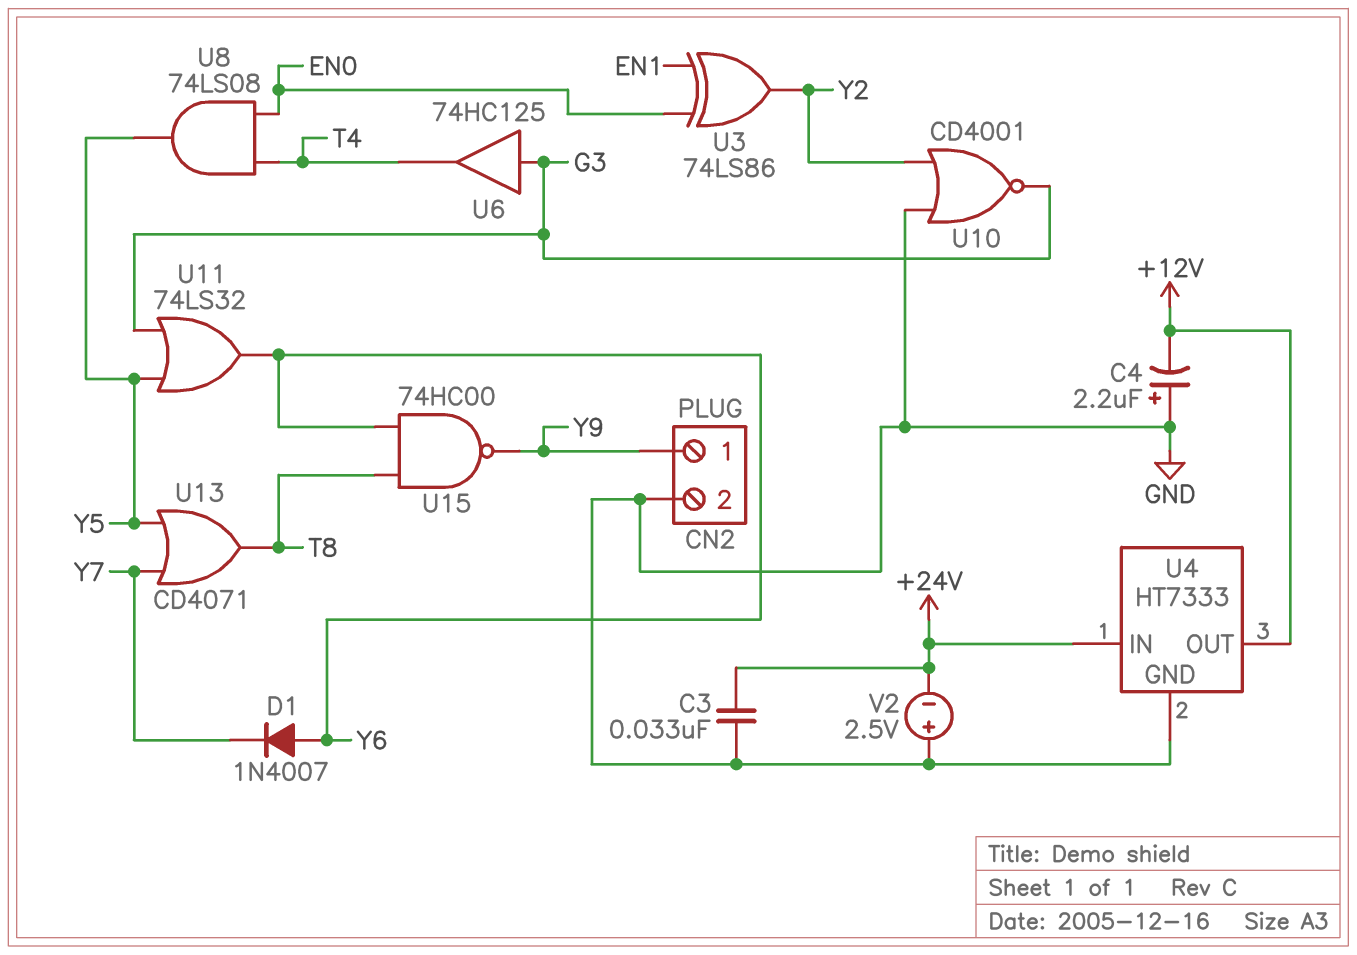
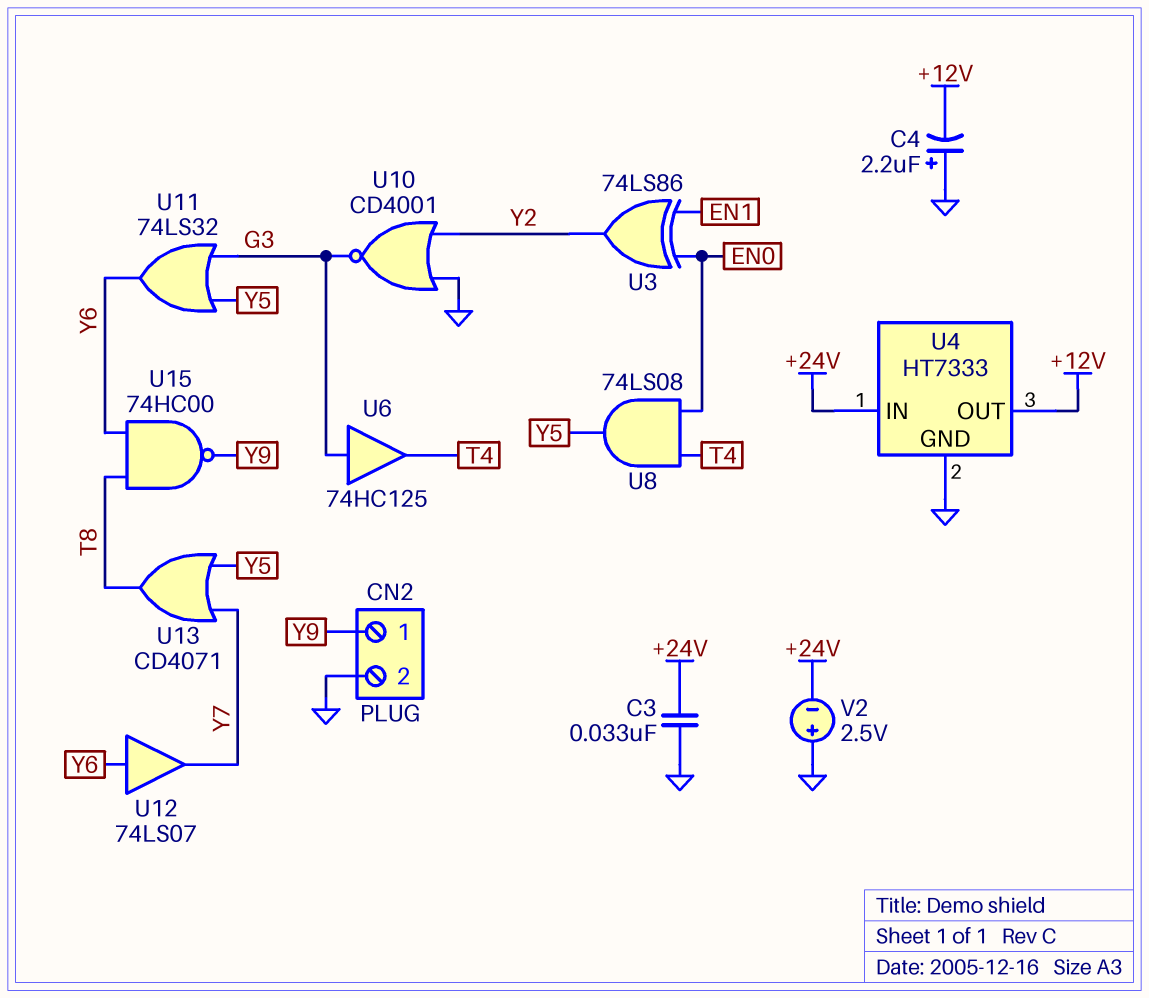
D1: diode 1N4007 (A Y6, K Y7) -> none
U12: none -> buffer 74LS07 (in Y6, out Y7)

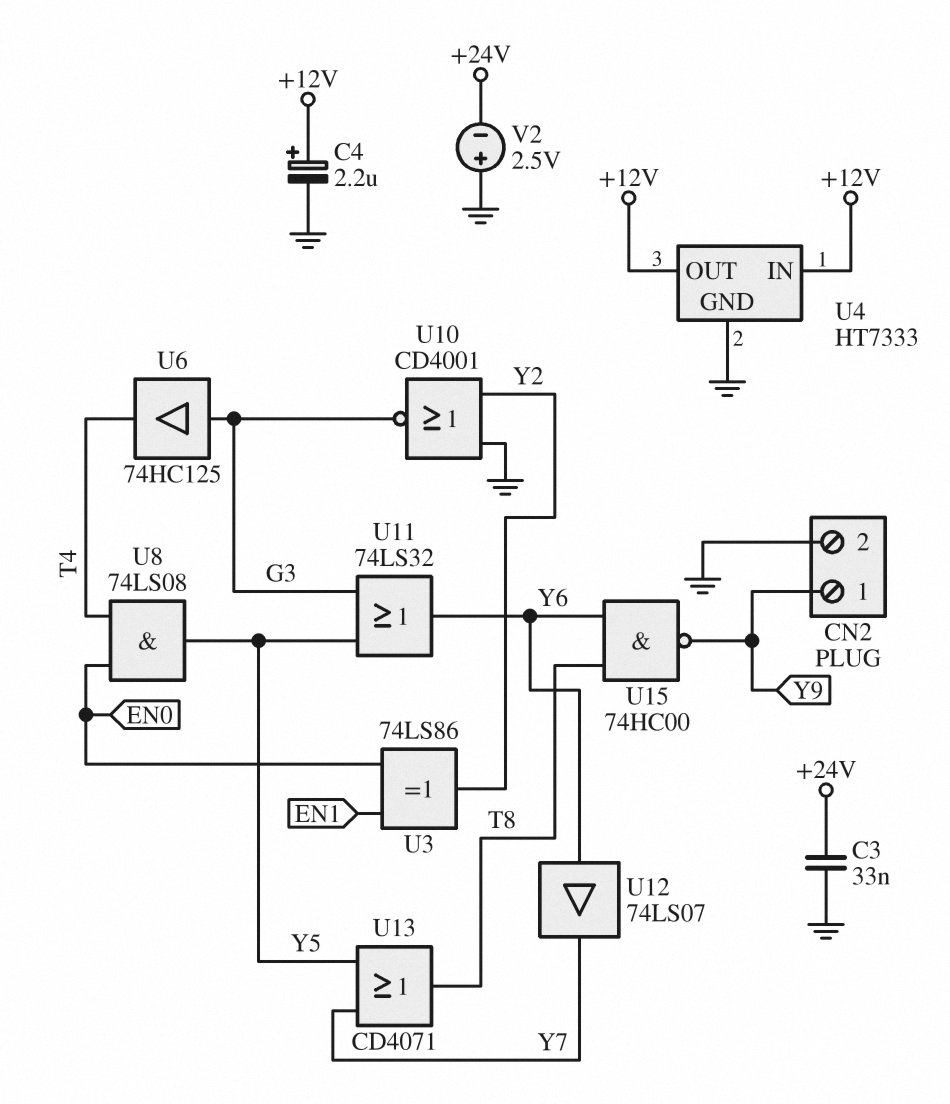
C4: 2.2uF (plus GND, minus +12V) -> 2.2uF (plus +12V, minus GND)
U4 pin IN: +24V -> +12V

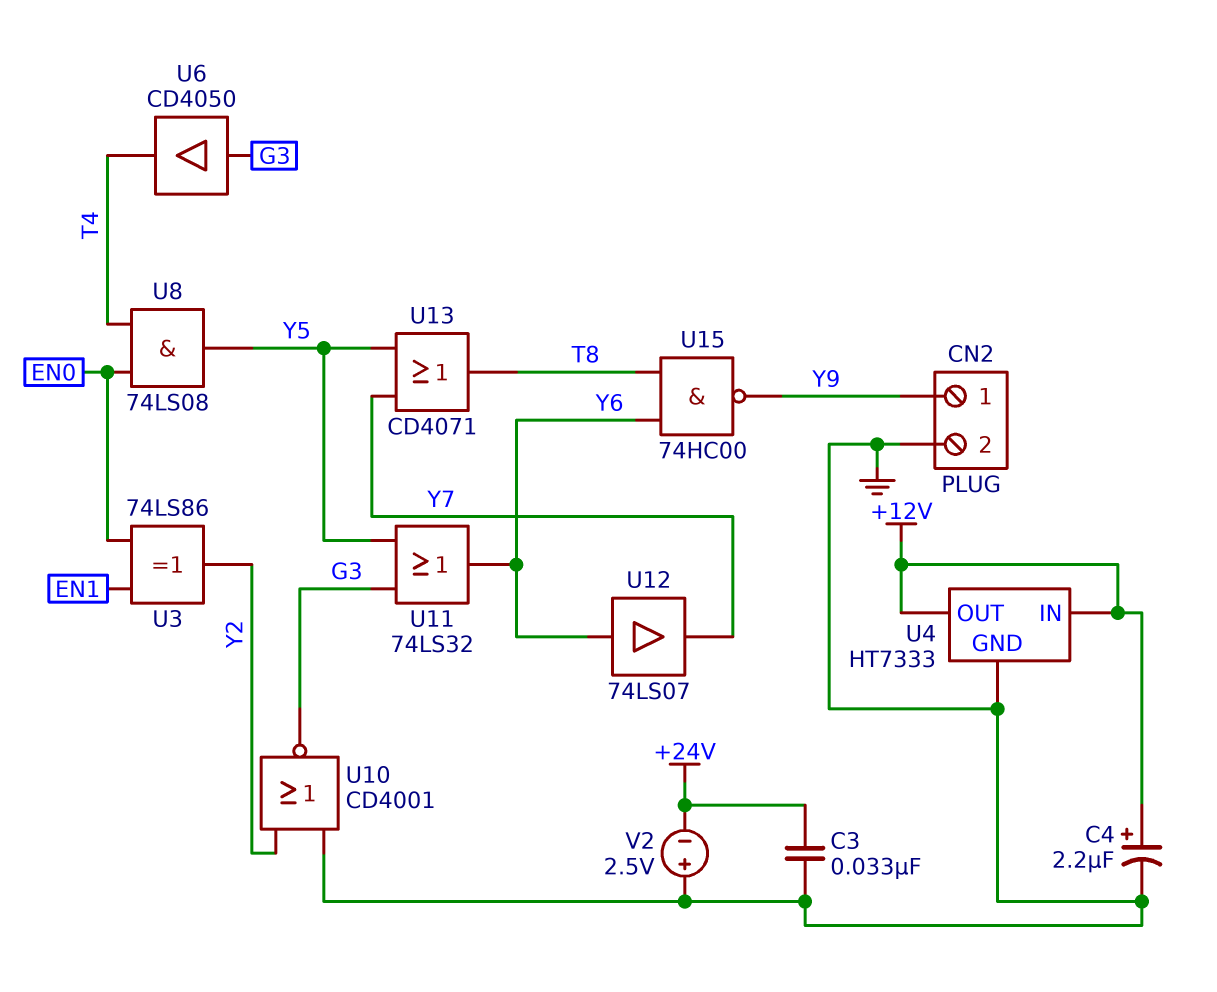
U6: buffer 74HC125 (in G3, out T4) -> buffer CD4050 (in G3, out T4)

